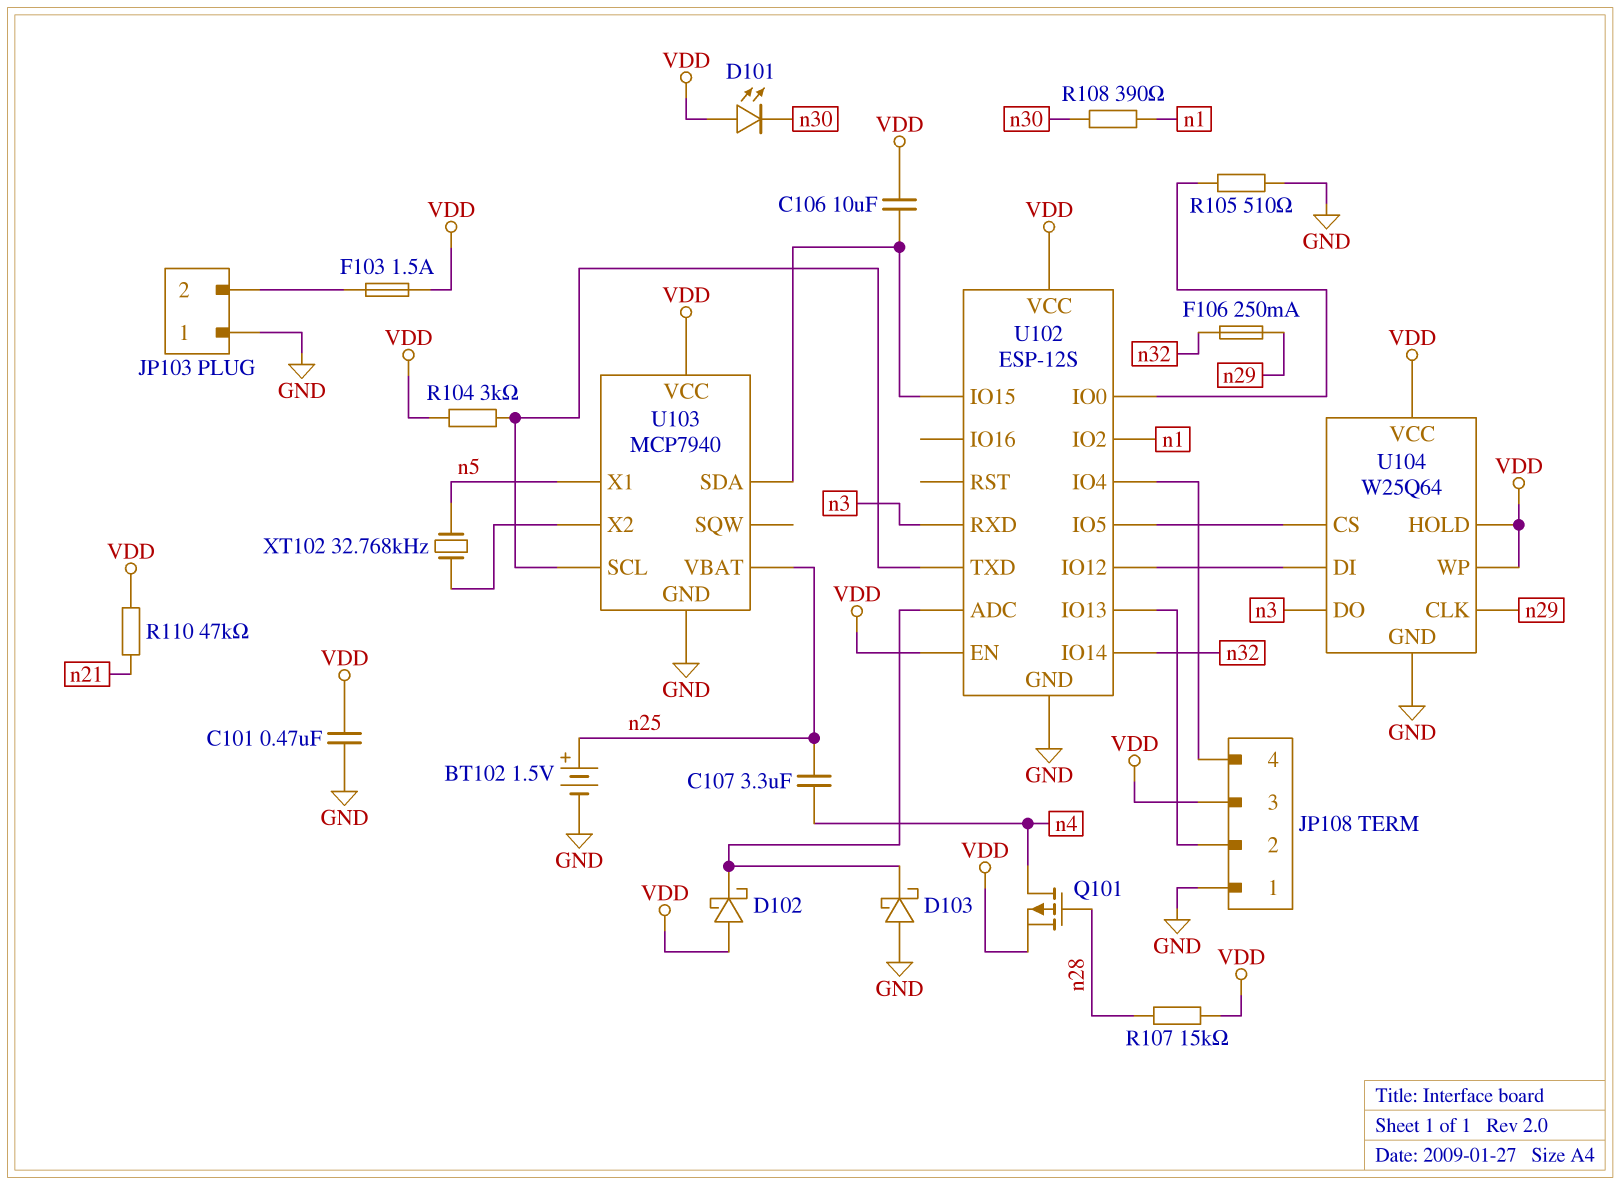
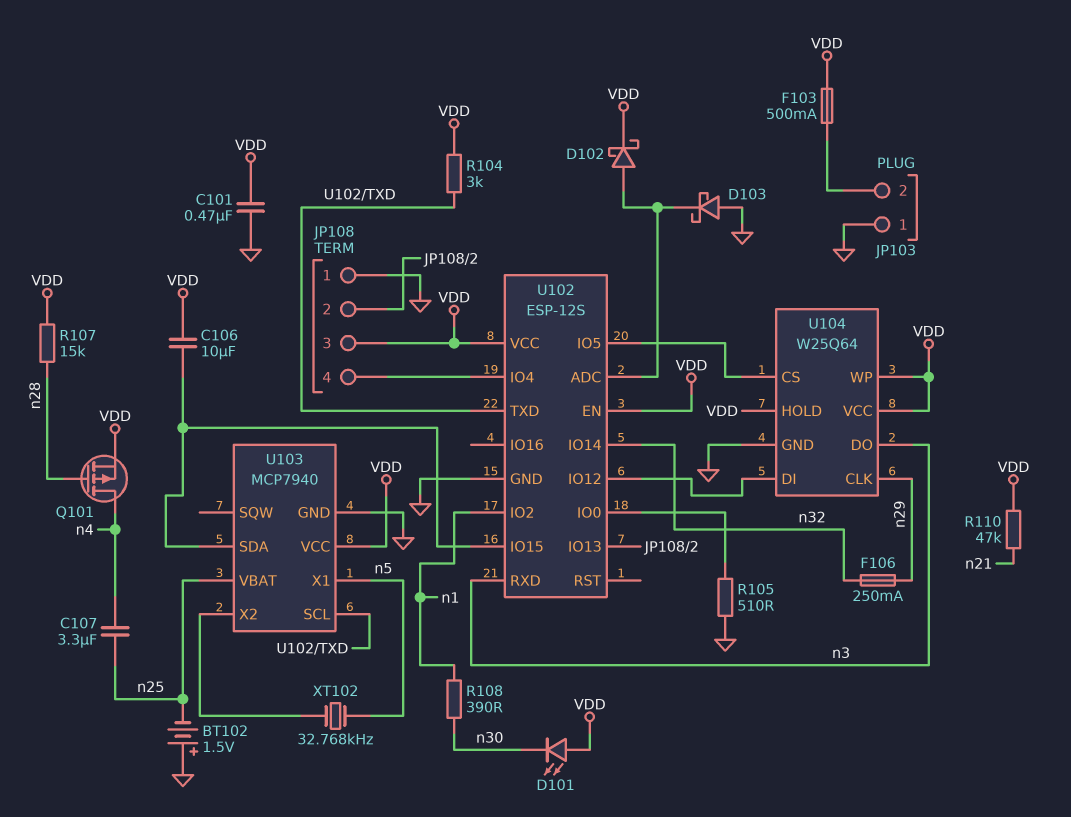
BT102: 1.5V (plus n25, minus GND) -> 1.5V (plus GND, minus n25)
D102: schottky (A VDD, K U102/ADC) -> schottky (A U102/ADC, K VDD)
F103: 1.5A (JP103/2, VDD) -> 500mA (JP103/2, VDD)

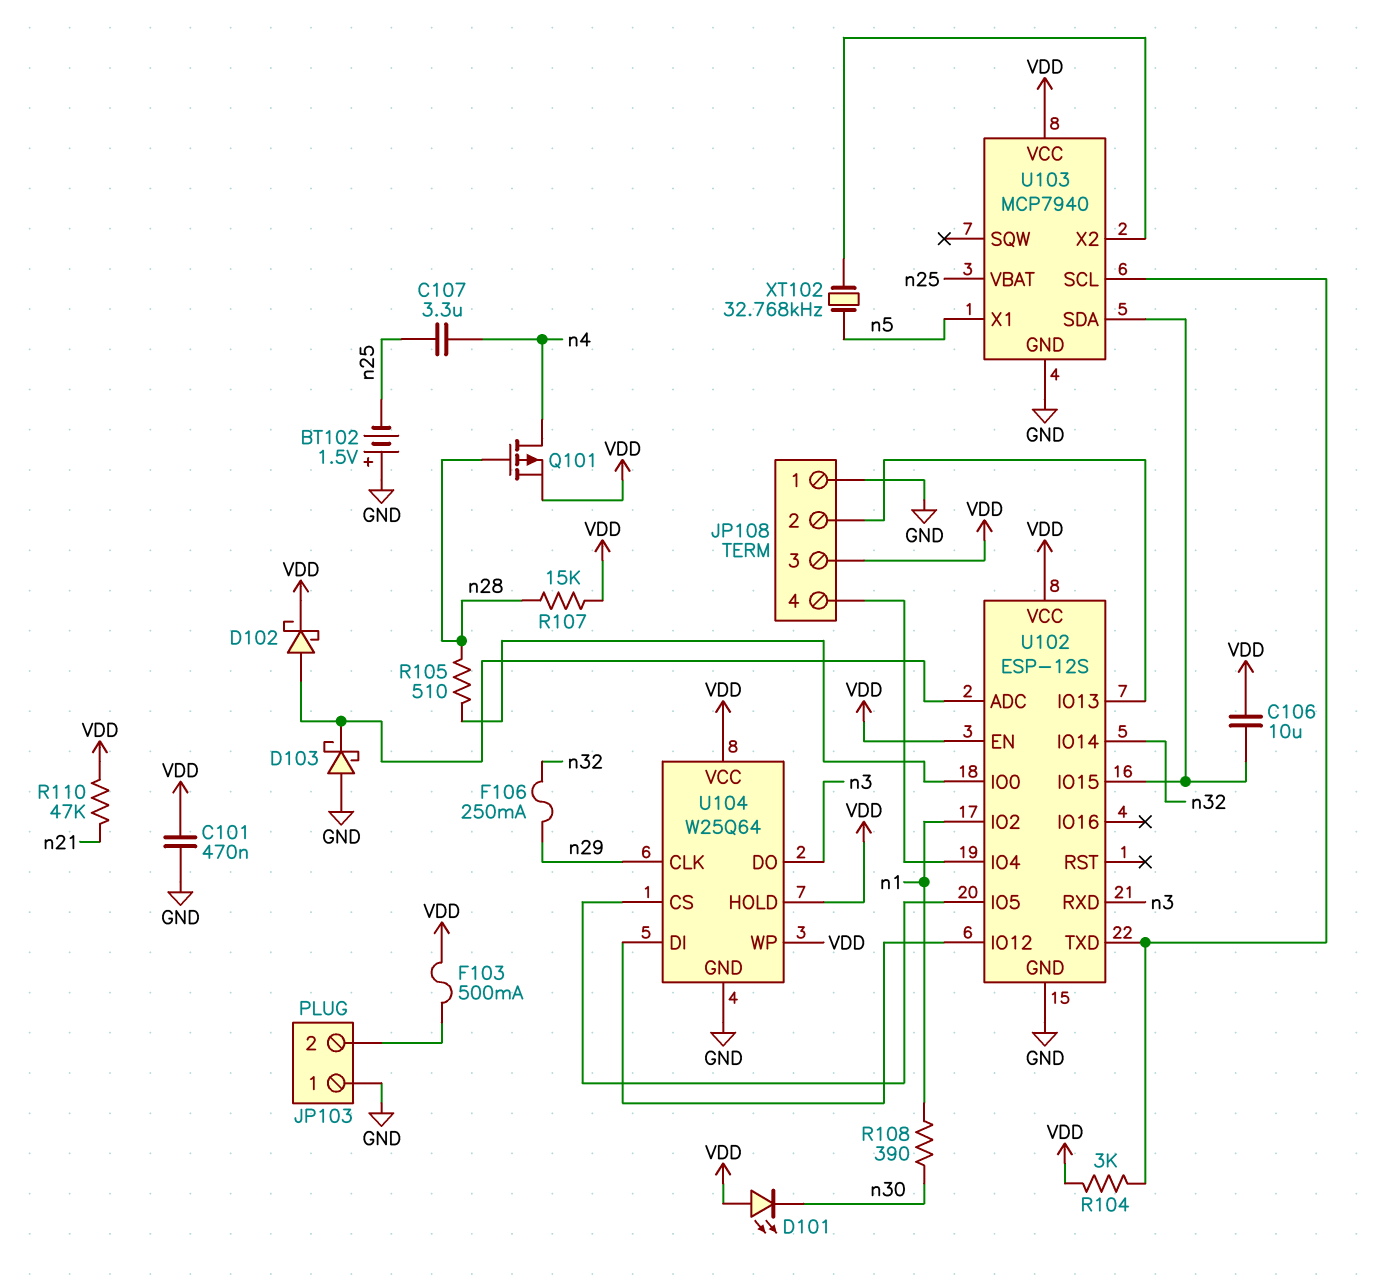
R105: 510 (GND, U102/IO0) -> 510 (U102/IO0, n28)

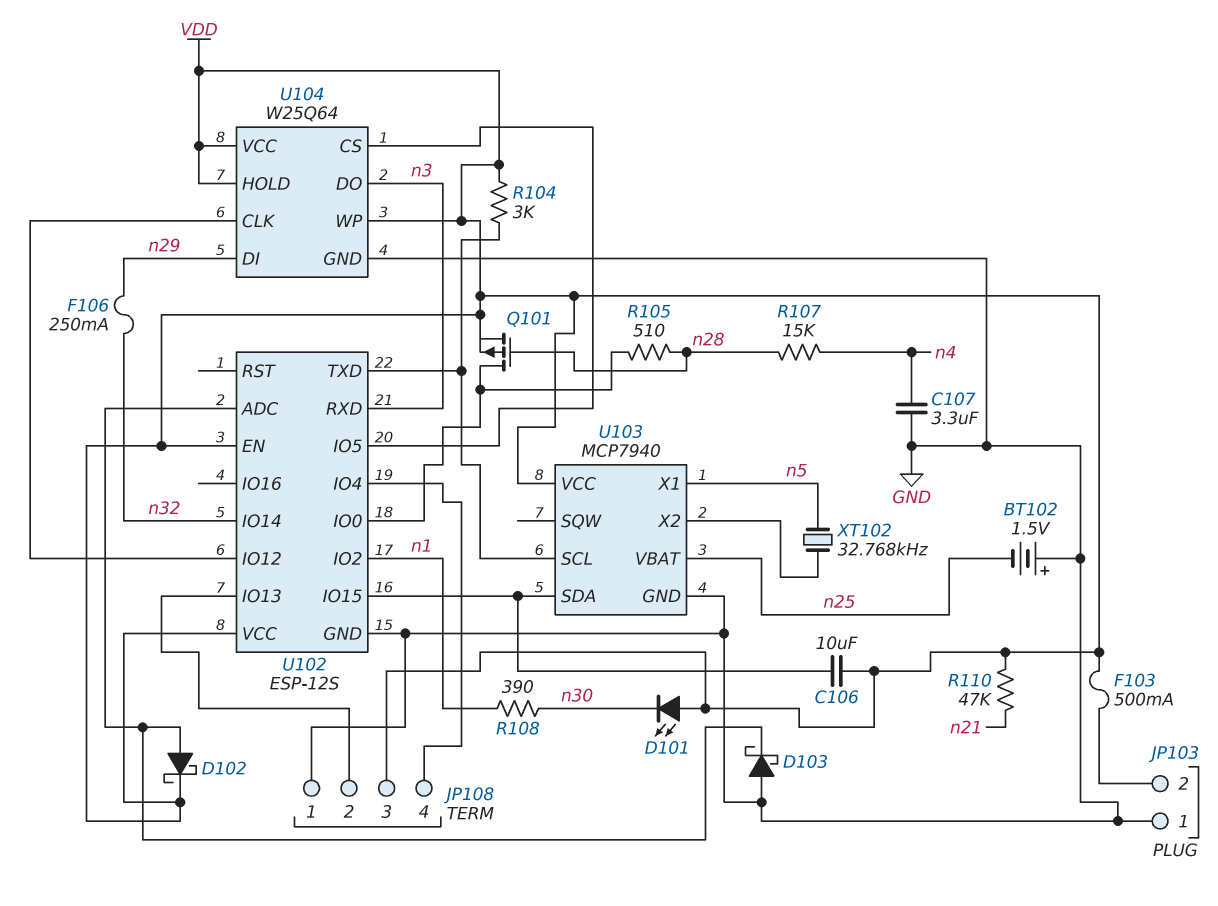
C101: 470nF (GND, VDD) -> none
C107: 3.3uF (n4, n25) -> 3.3uF (GND, n4)
Q101: PMOS (G n28, D n4, S VDD) -> PMOS (G n28, D U102/IO0, S VDD)
R107: 15k (VDD, n28) -> 15k (n4, n28)
U104 pin CLK: n29 -> U102/IO12
U104 pin DI: U102/IO12 -> n29

